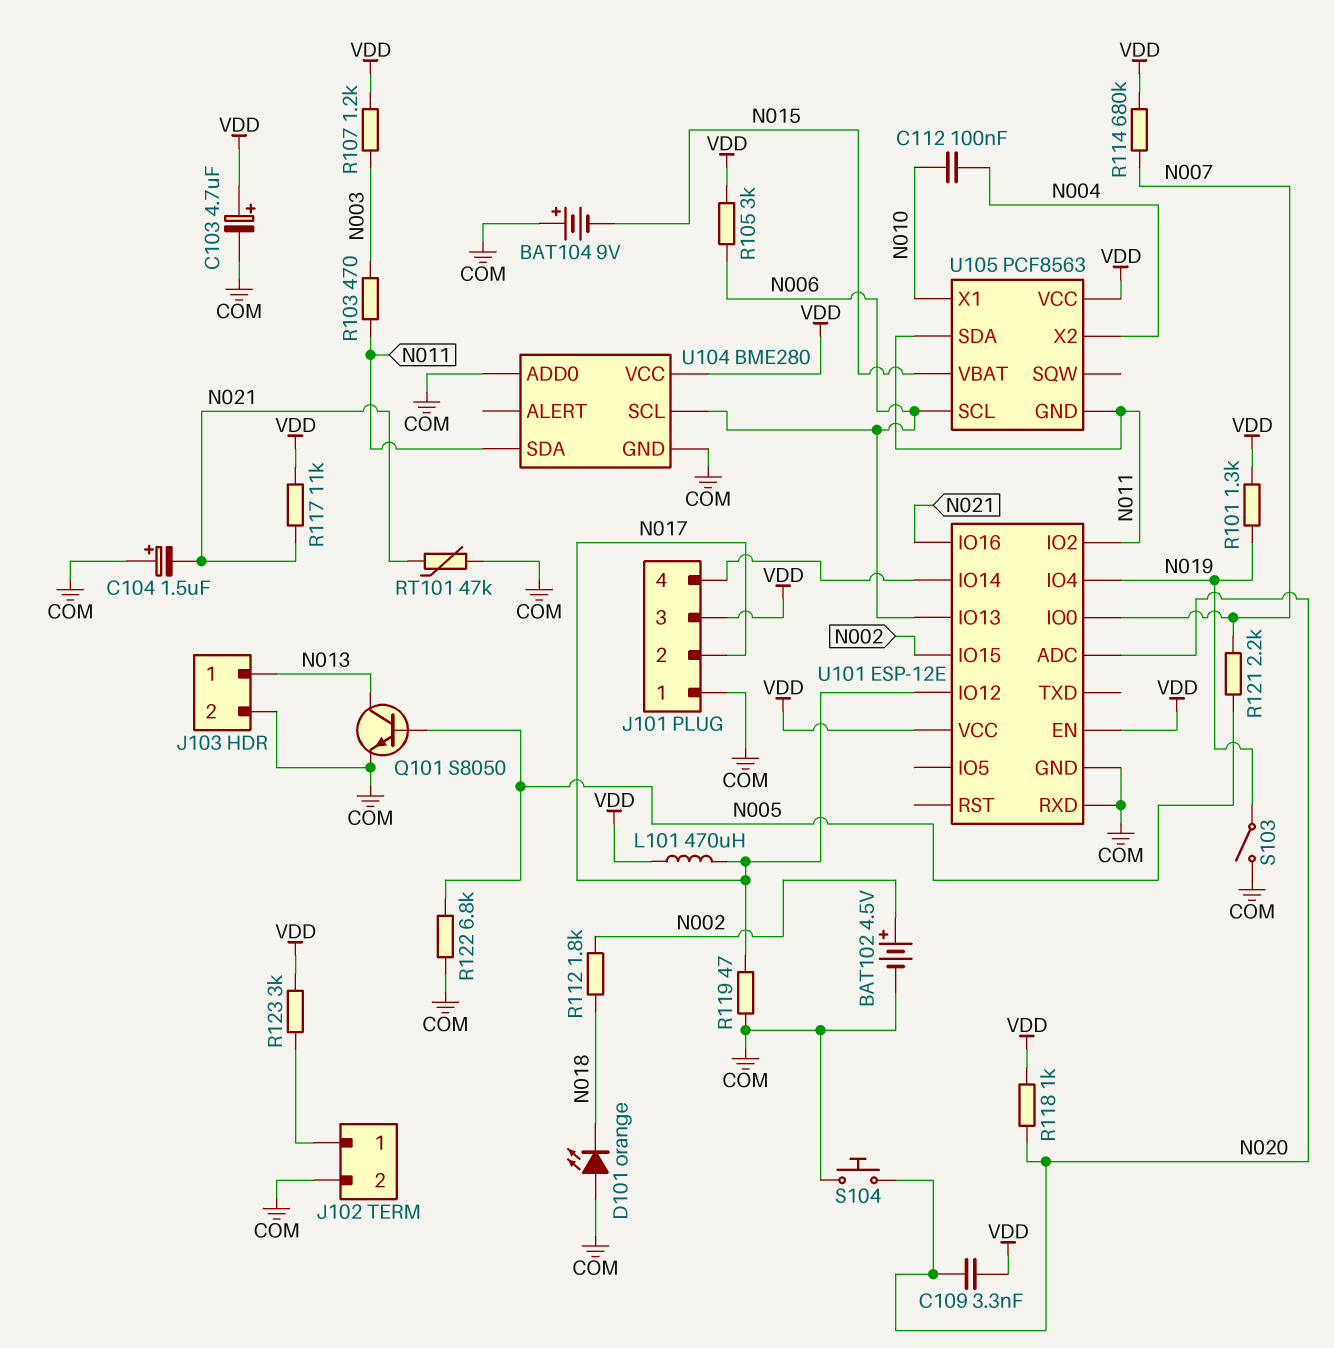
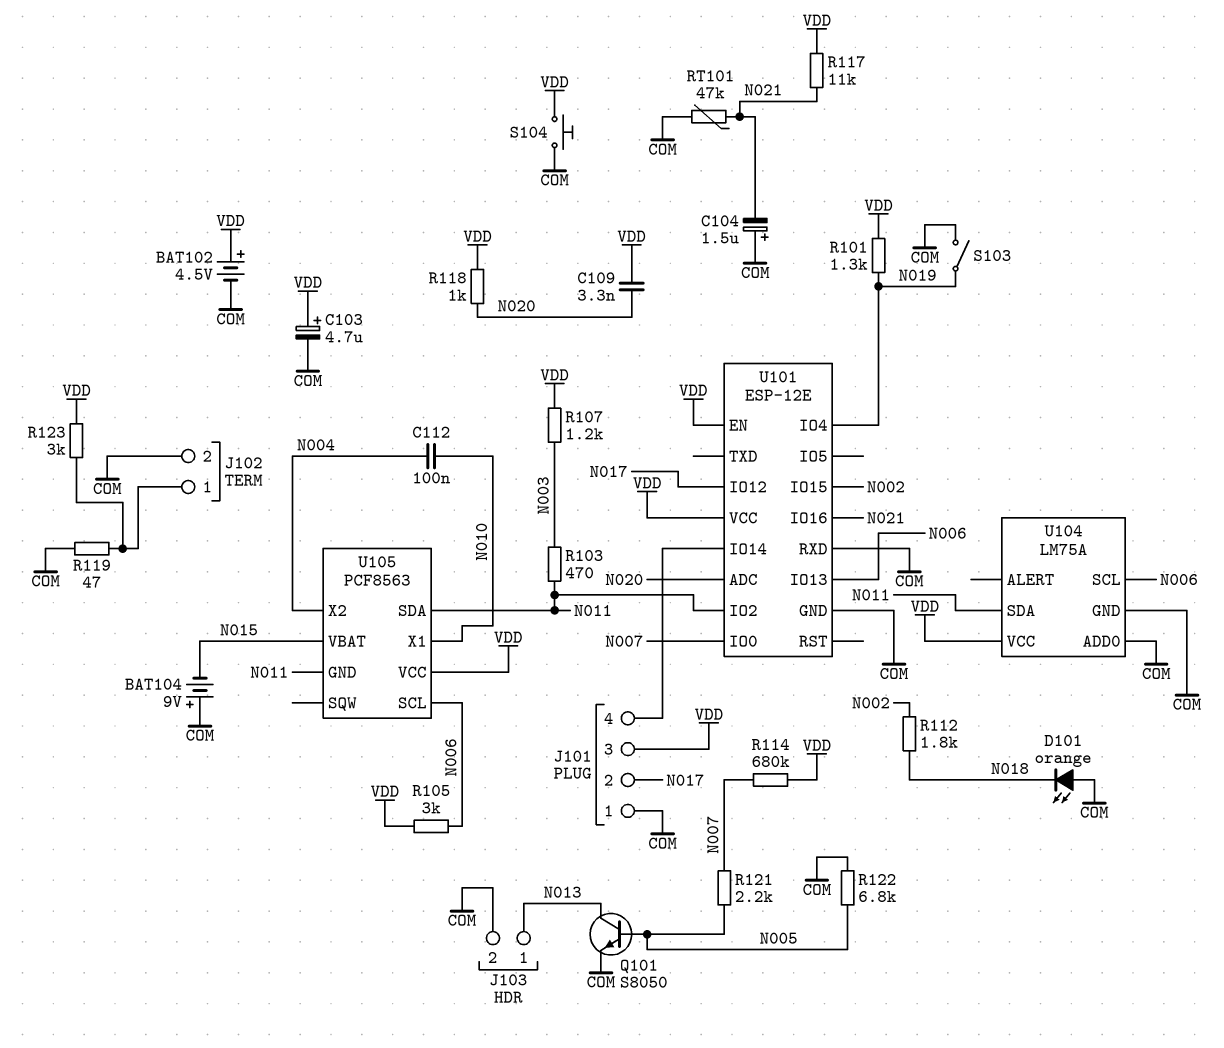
BAT102: 4.5V (plus N002, minus COM) -> 4.5V (plus VDD, minus COM)
L101: 470uH (N017, VDD) -> none
R119: 47 (COM, N017) -> 47 (COM, J102/1)
S104: button (COM, N020) -> button (COM, VDD)
U104: BME280 -> LM75A

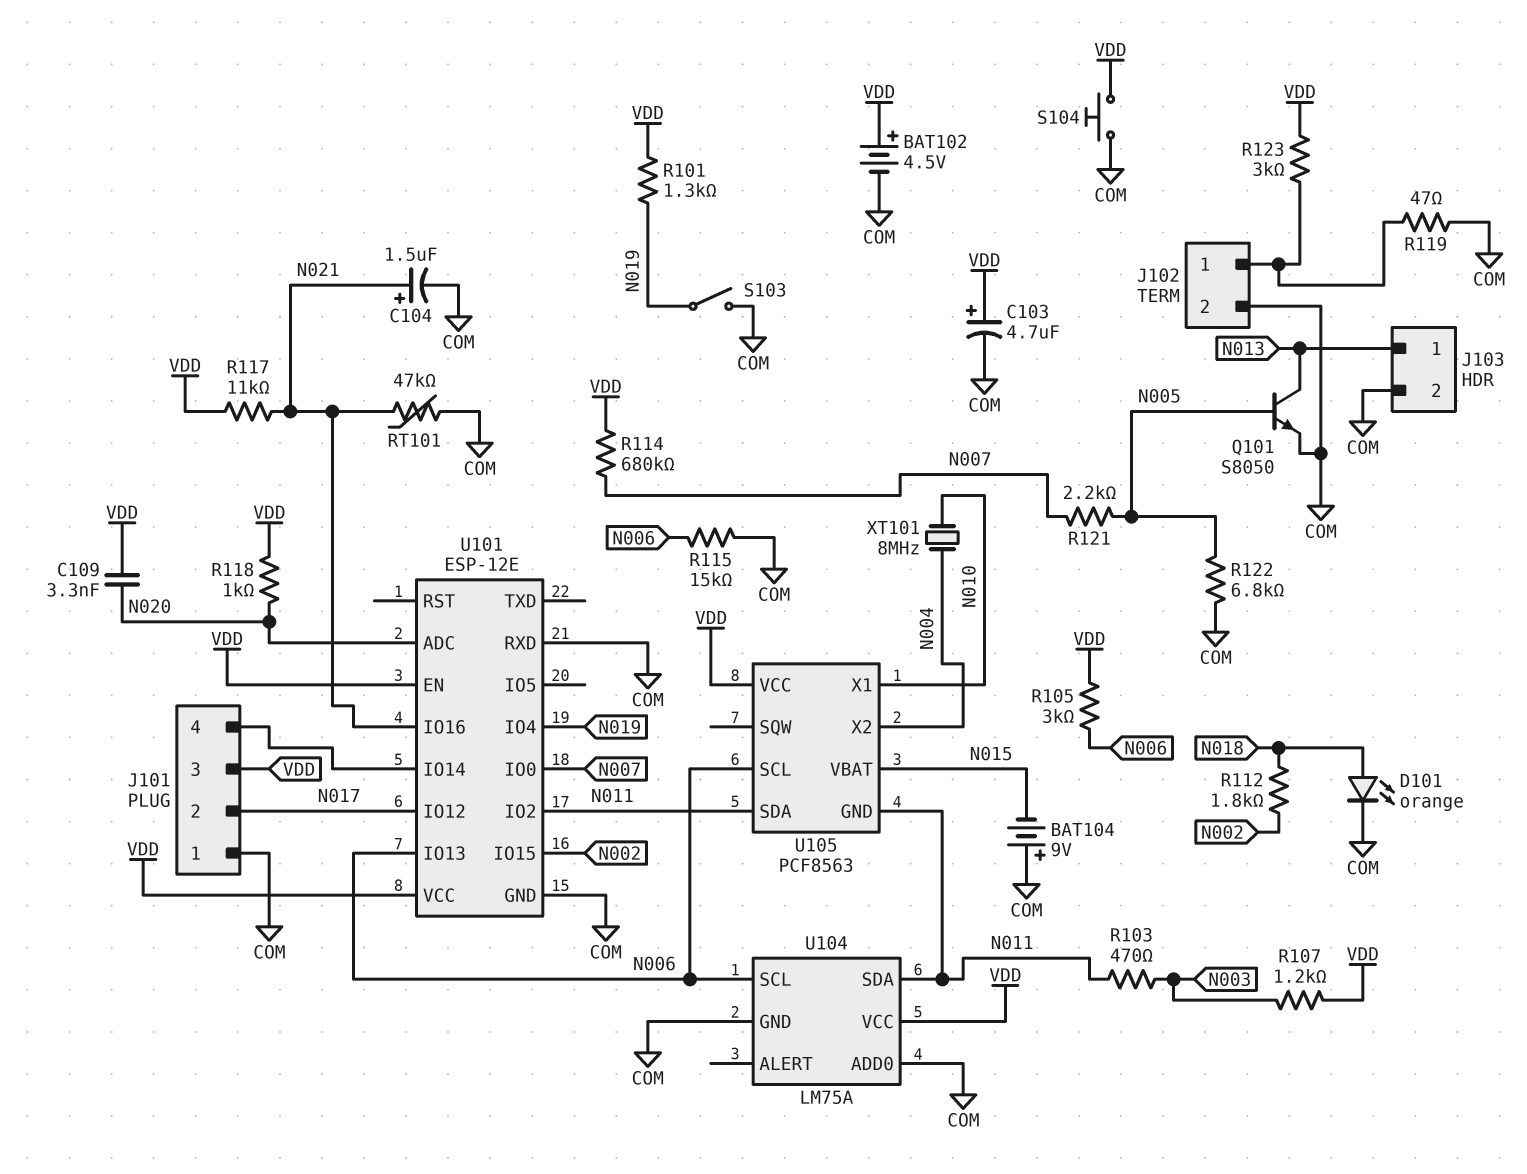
C104: 1.5uF (plus COM, minus N021) -> 1.5uF (plus N021, minus COM)
C112: 100nF (N004, N010) -> none
D101: LED orange (A COM, K N018) -> LED orange (A N018, K COM)
R115: none -> 15k (COM, N006)
XT101: none -> 8MHz (N004, N010)

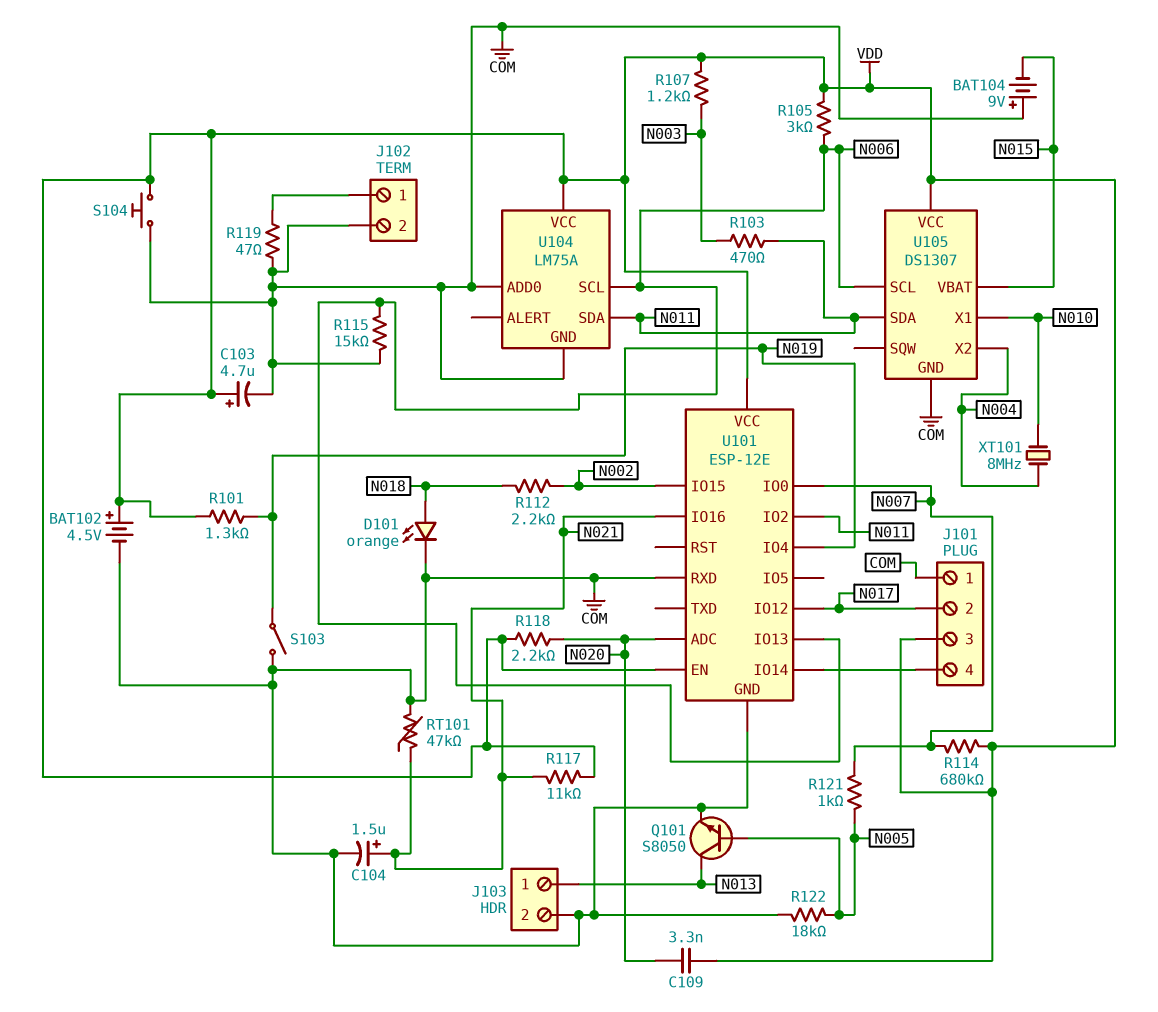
R112: 1.8k (N002, N018) -> 2.2k (N002, N018)
R118: 1k (N020, VDD) -> 2.2k (N020, VDD)
R121: 2.2k (N005, N007) -> 1k (N005, N007)
R122: 6.8k (COM, N005) -> 18k (COM, N005)
R123: 3k (J102/1, VDD) -> none
U105: PCF8563 -> DS1307
U105 pin GND: N011 -> COM

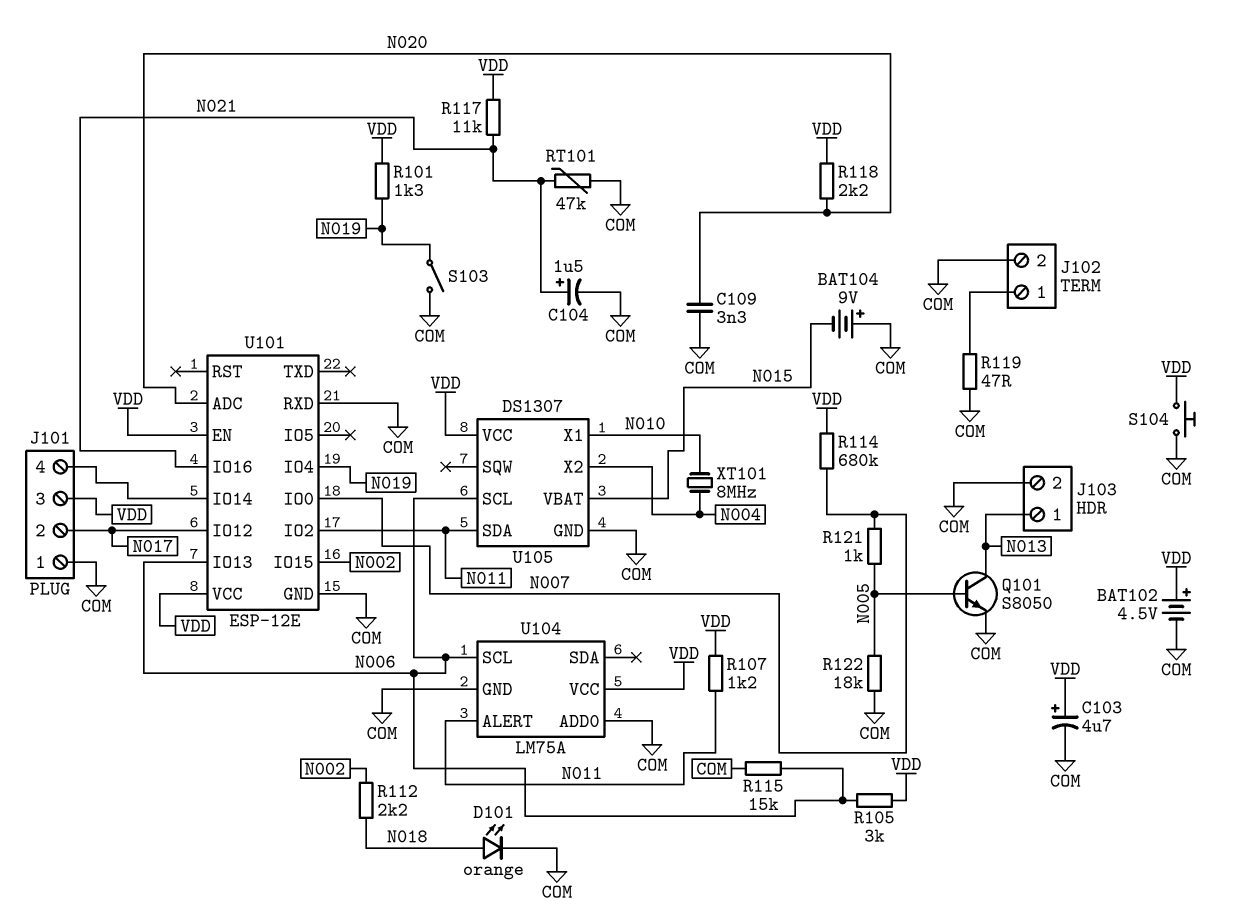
C109: 3.3nF (N020, VDD) -> 3.3nF (COM, N020)
R103: 470 (N003, N011) -> none
R107: 1.2k (N003, VDD) -> 1.2k (N011, VDD)
U104 pin ALERT: none -> N011
U104 pin SDA: N011 -> none

